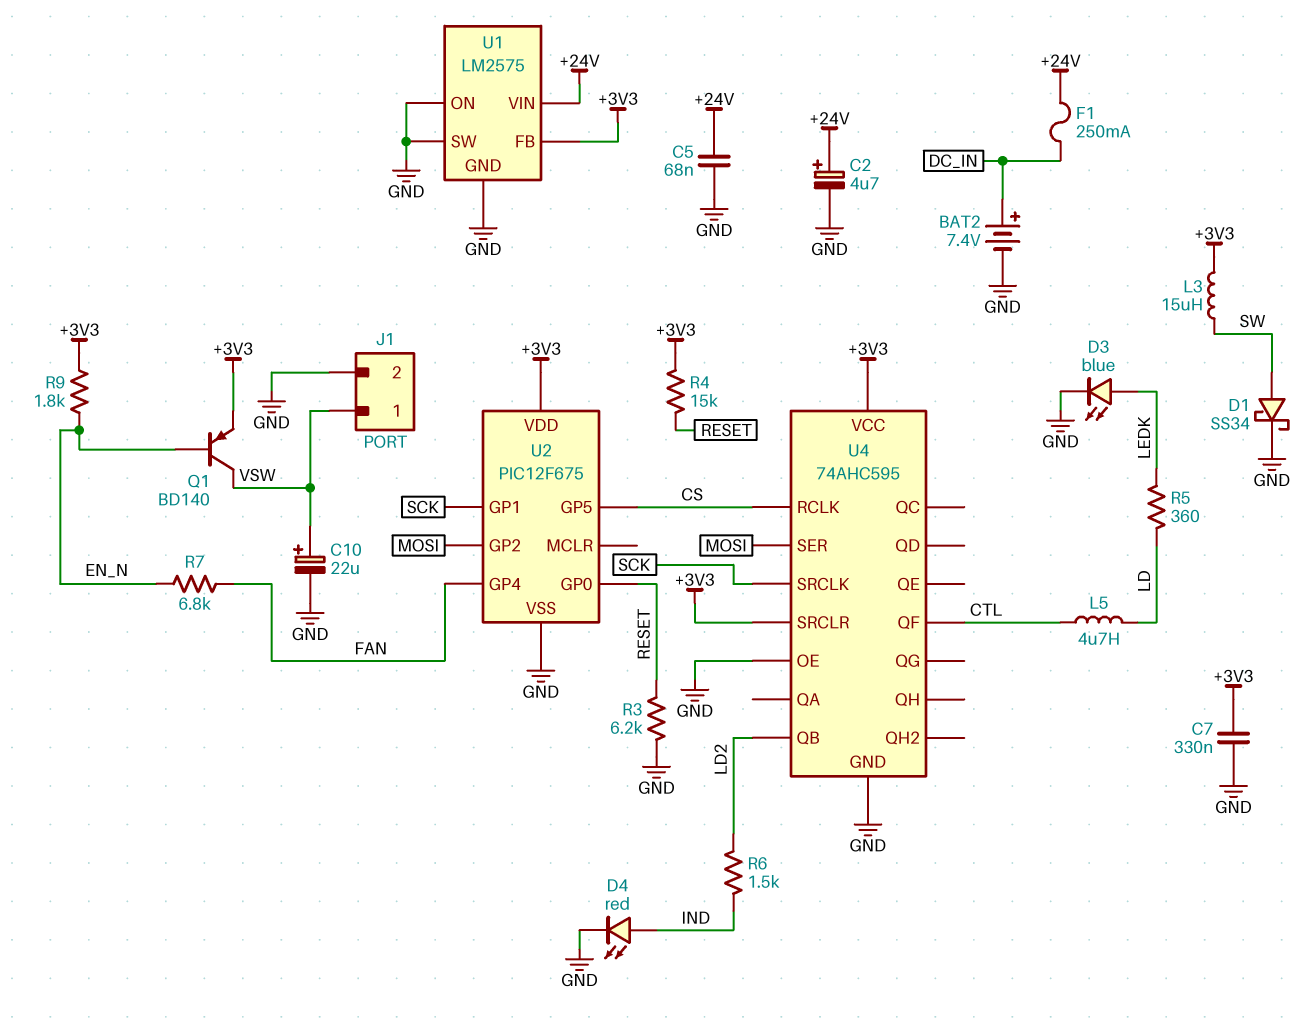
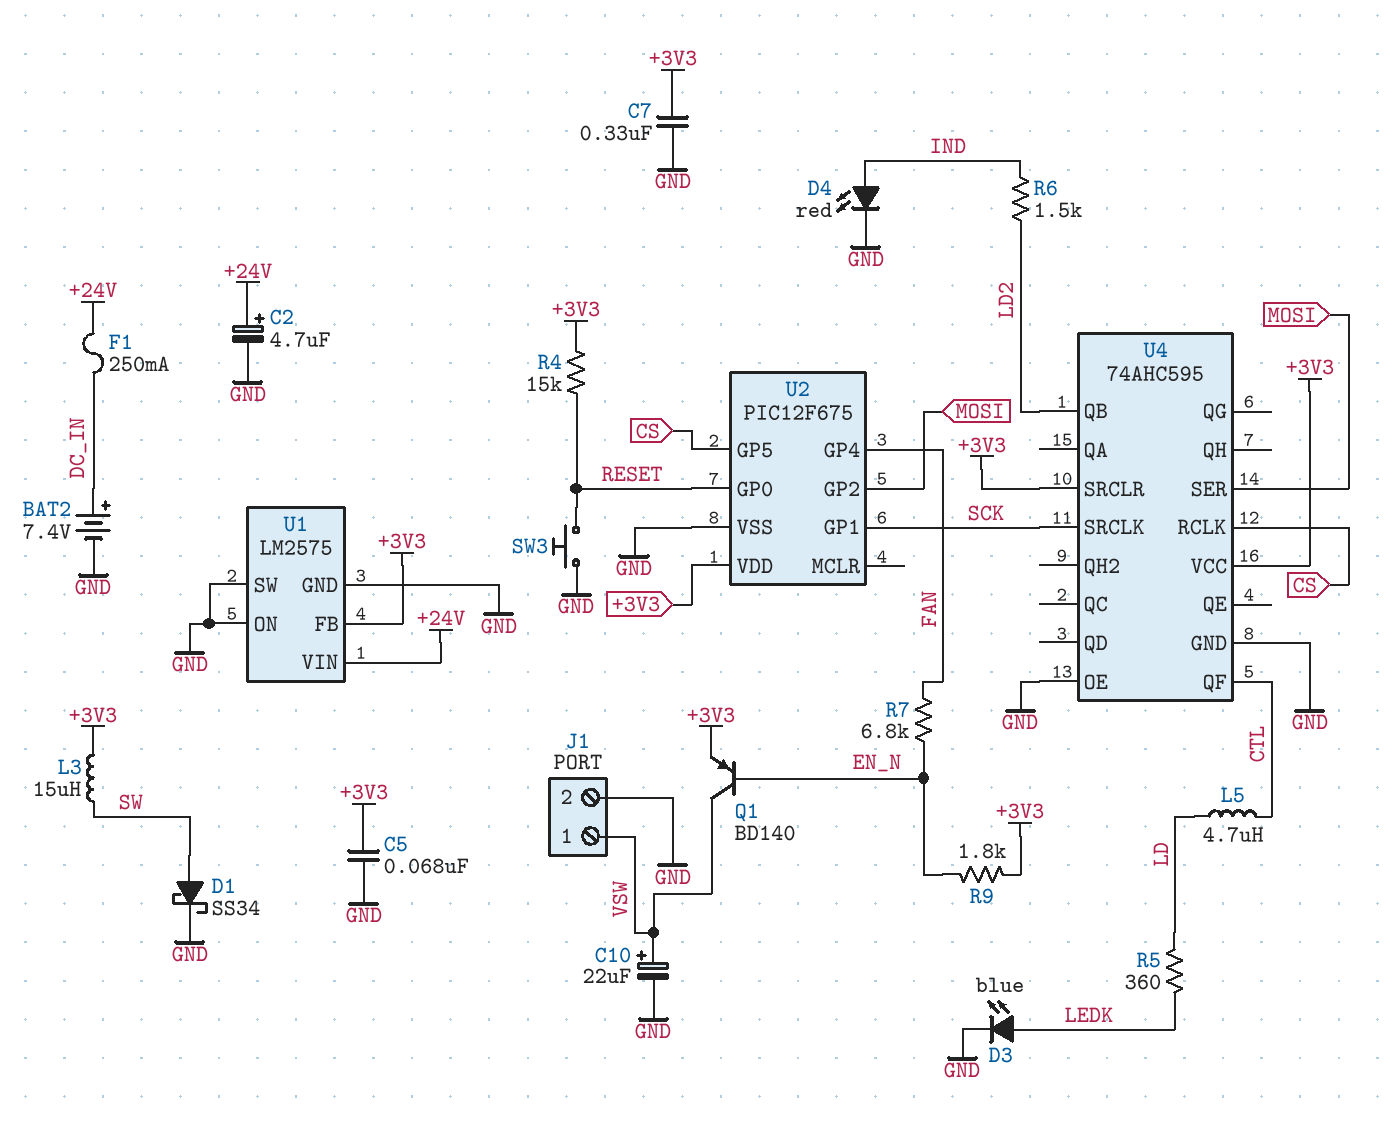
C5: 68nF (+24V, GND) -> 68nF (+3V3, GND)
R3: 6.2k (GND, RESET) -> none
SW3: none -> button (GND, RESET)

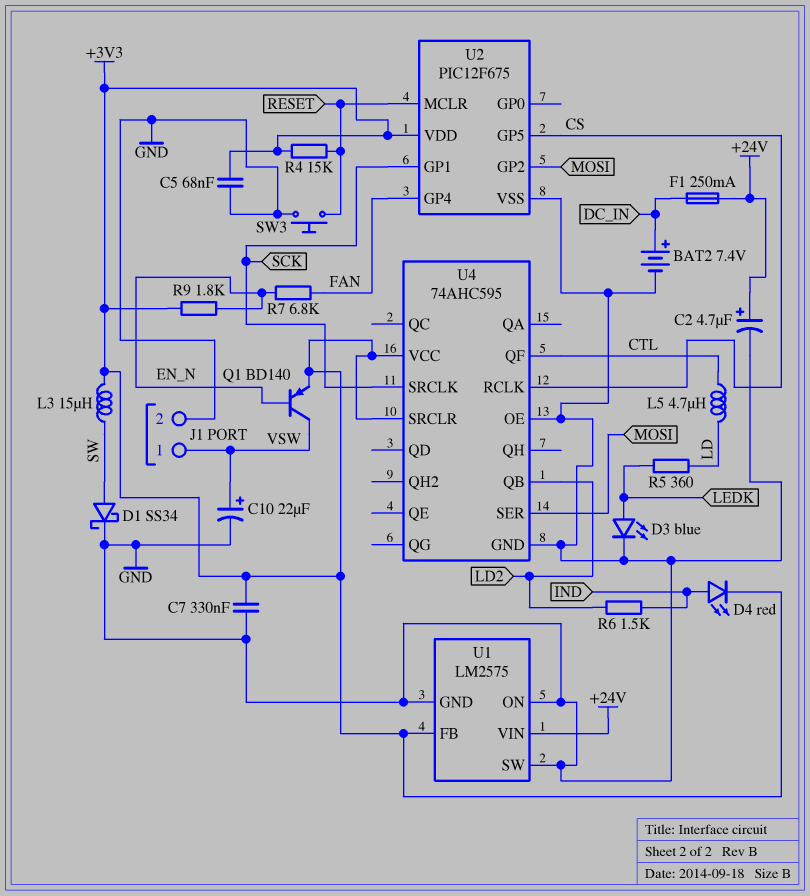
D4: LED red (A IND, K GND) -> LED red (A IND, K +3V3)
U2 pin GP0: RESET -> none
U2 pin MCLR: none -> RESET

